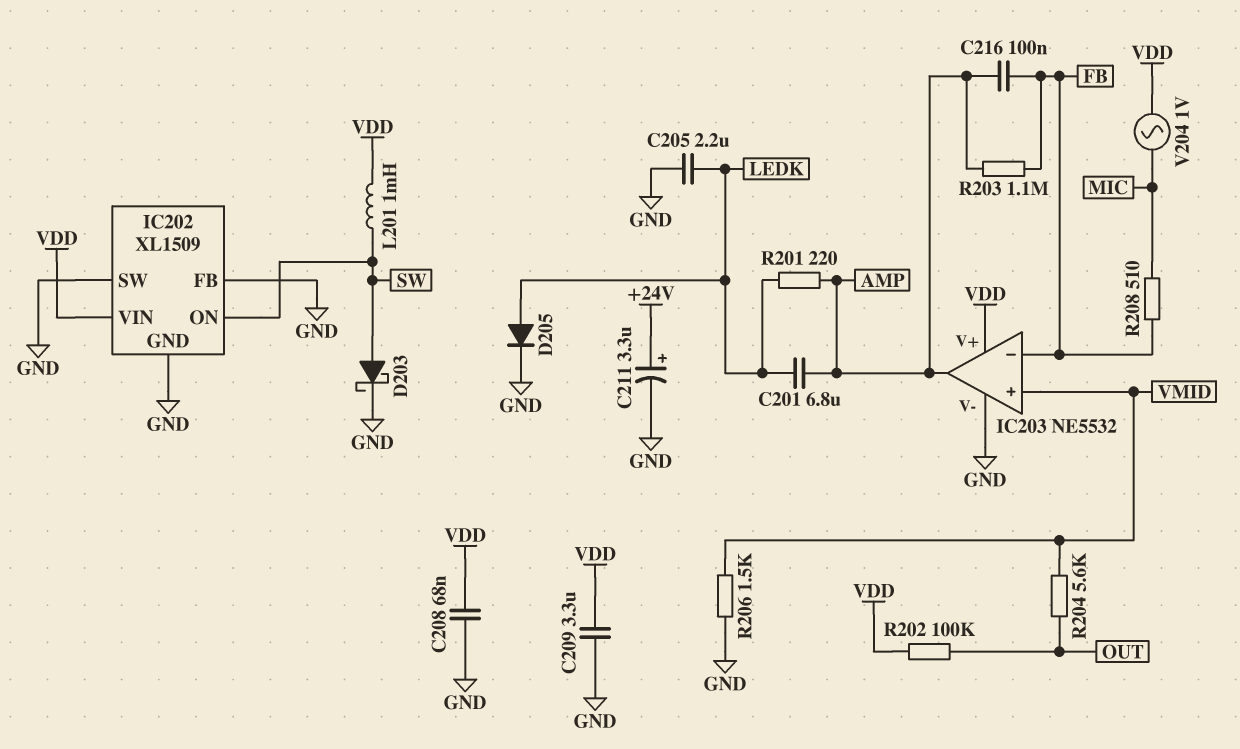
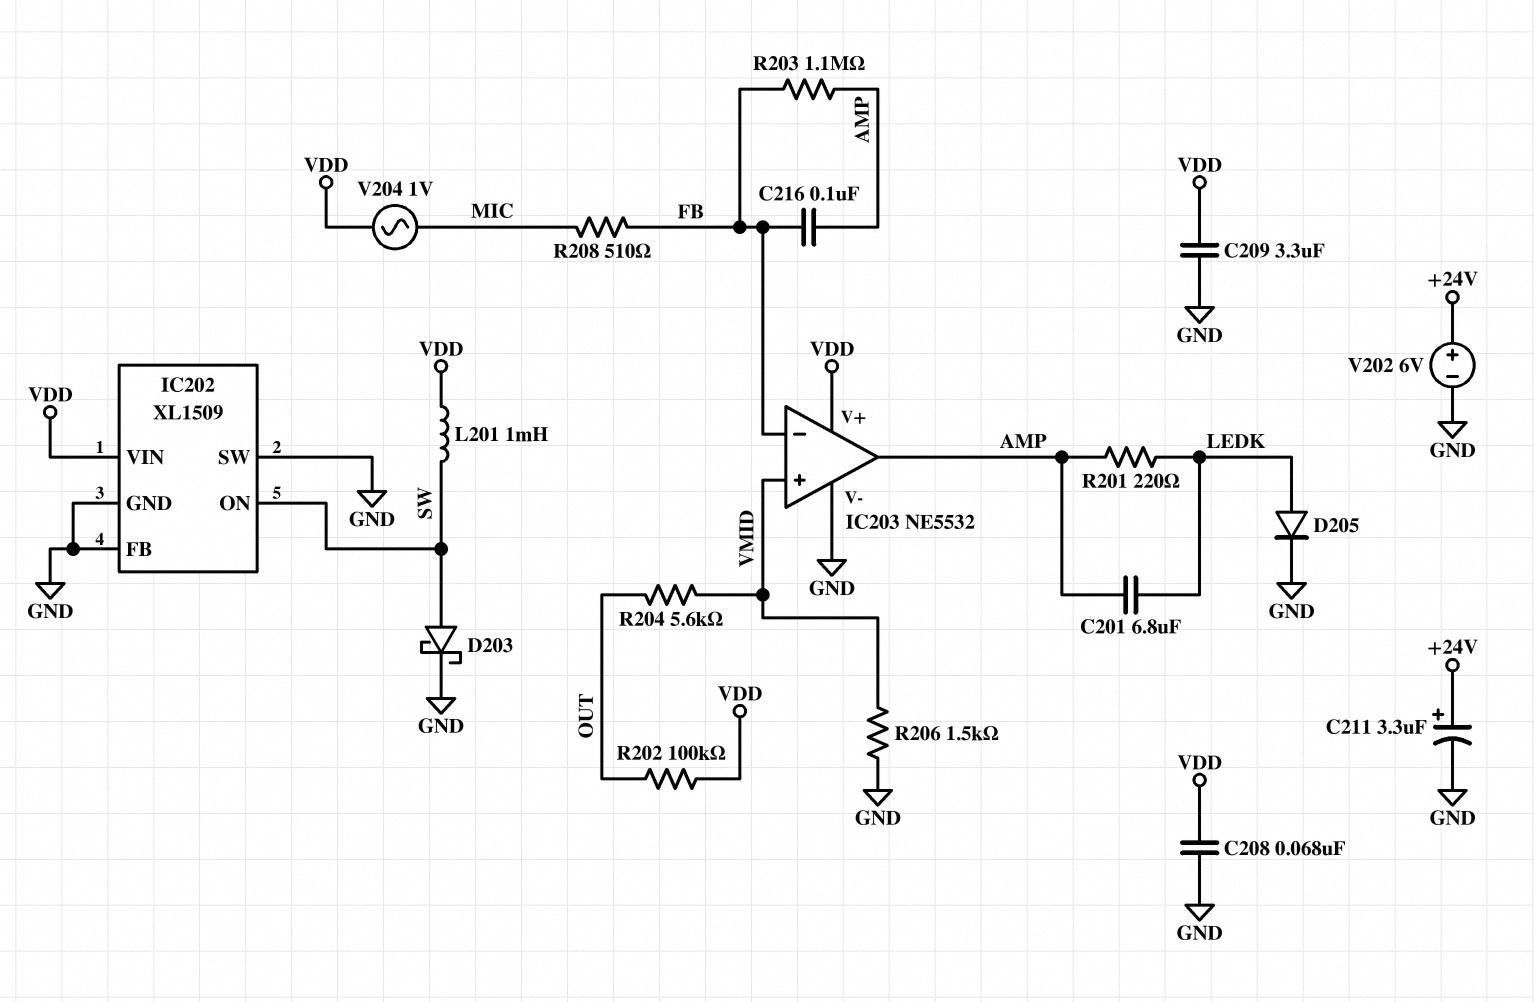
C205: 2.2uF (GND, LEDK) -> none
V202: none -> 6V (plus +24V, minus GND)

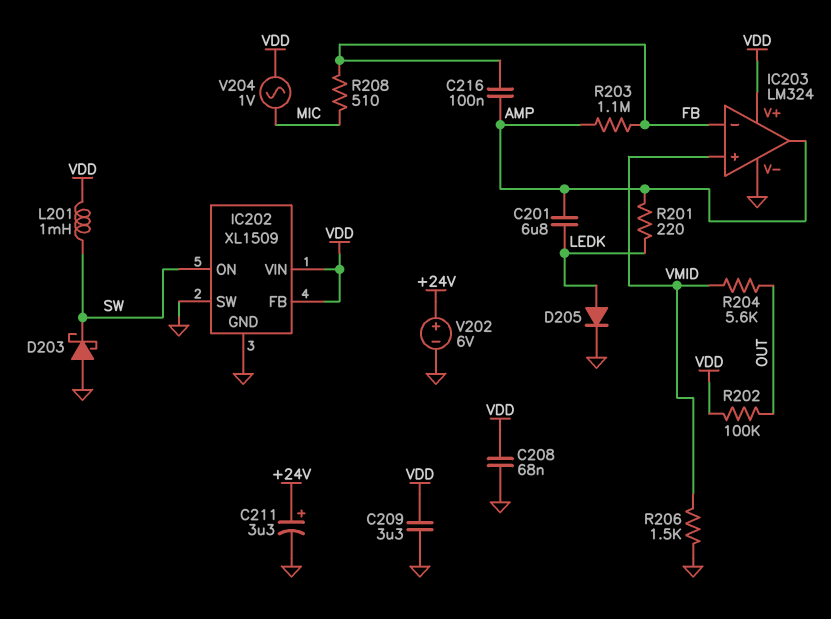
D203: schottky (A SW, K GND) -> schottky (A GND, K SW)
IC202 pin FB: GND -> VDD
IC203: NE5532 -> LM324

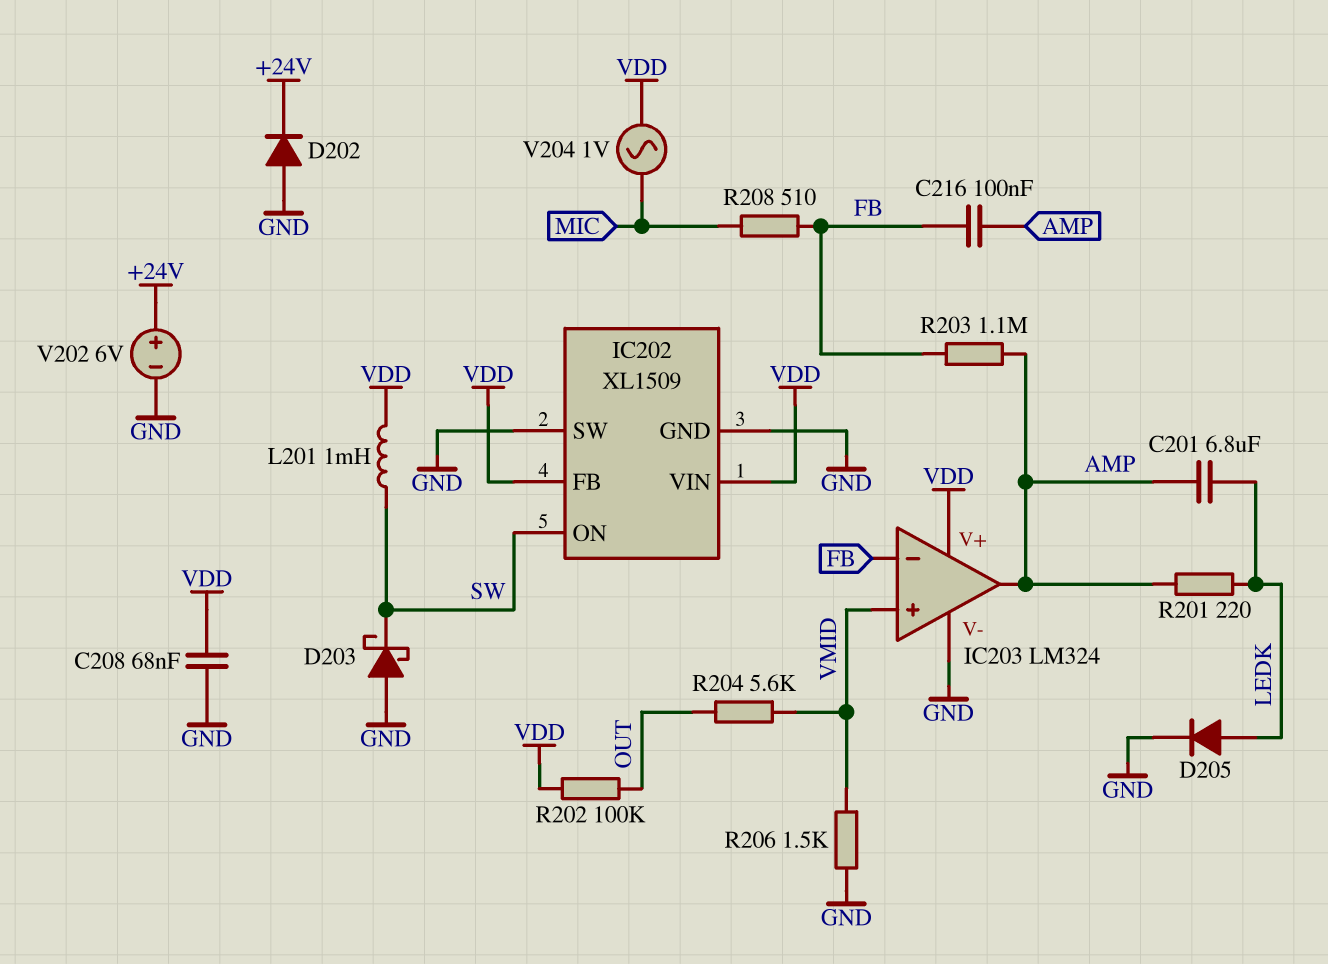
C209: 3.3uF (GND, VDD) -> none
C211: 3.3uF (plus +24V, minus GND) -> none
D202: none -> diode (A GND, K +24V)

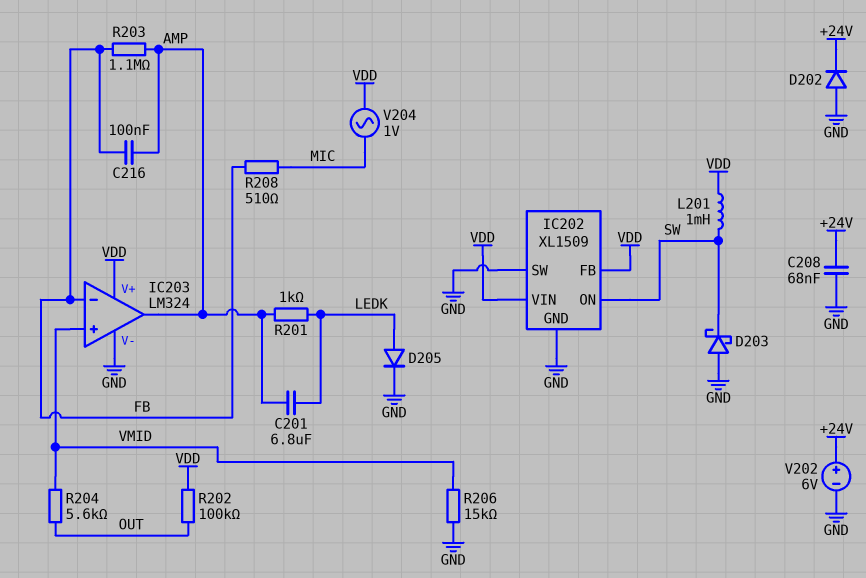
C208: 68nF (GND, VDD) -> 68nF (+24V, GND)
R201: 220 (AMP, LEDK) -> 1k (AMP, LEDK)
R206: 1.5k (GND, VMID) -> 15k (GND, VMID)

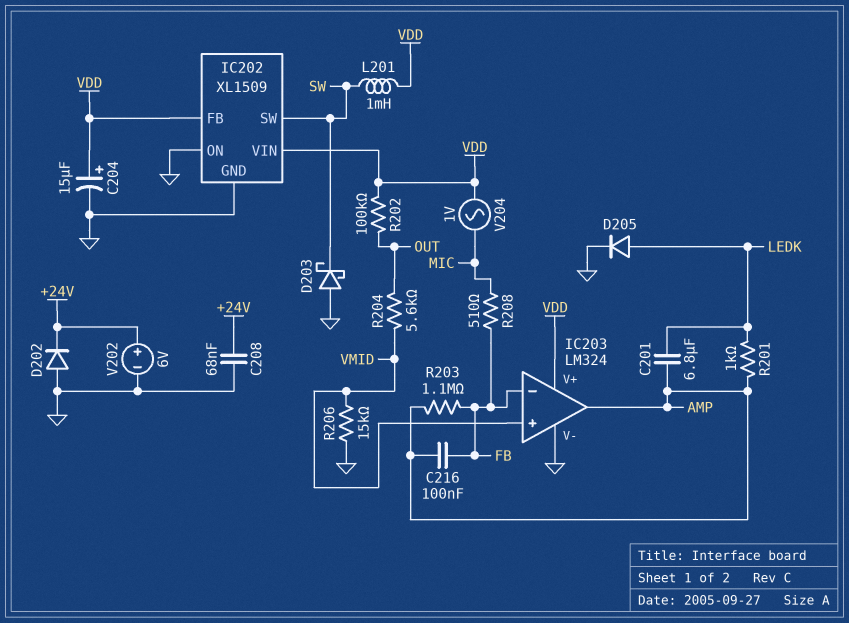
C204: none -> 15uF (plus VDD, minus GND)
IC202 pin ON: SW -> GND
IC202 pin SW: GND -> SW

